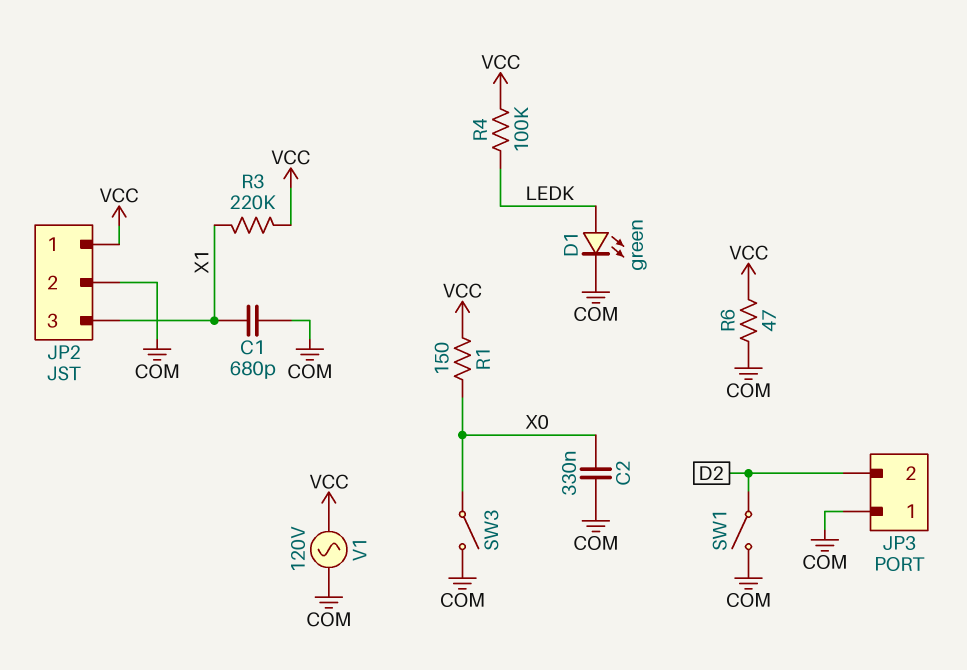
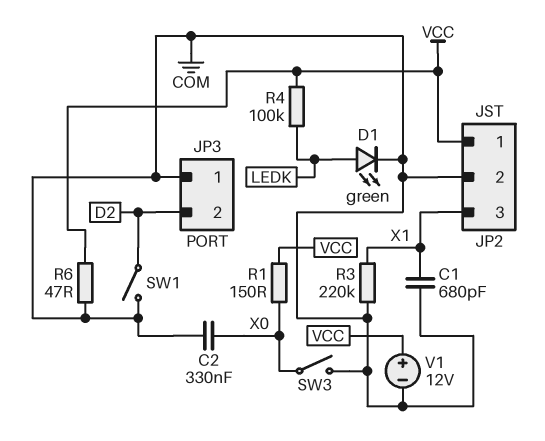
R3: 220k (VCC, X1) -> 220k (COM, X1)
V1: AC 120V (COM, VCC) -> 12V (plus VCC, minus COM)

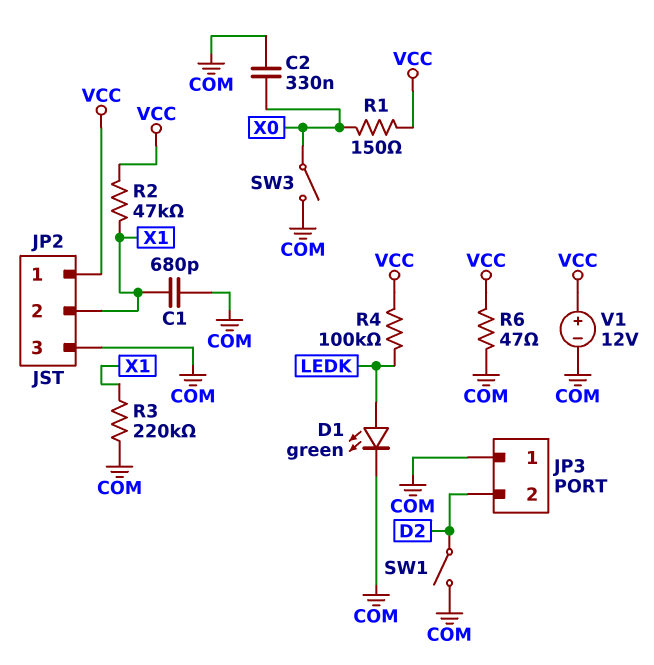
JP2 pin 2: COM -> X1
JP2 pin 3: X1 -> COM
R2: none -> 47k (VCC, X1)

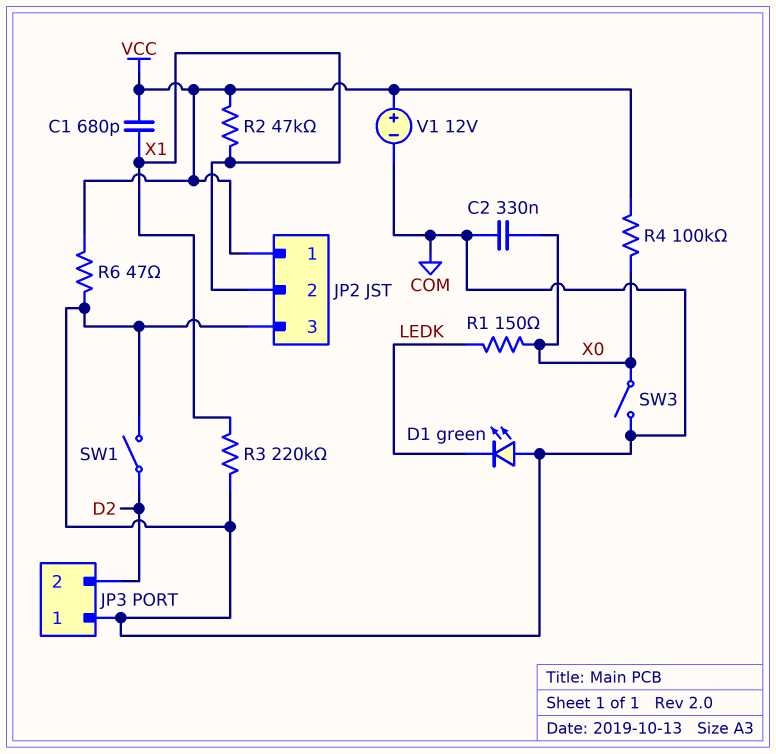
C1: 680pF (COM, X1) -> 680pF (VCC, X1)
D1: LED green (A LEDK, K COM) -> LED green (A COM, K LEDK)
R1: 150 (VCC, X0) -> 150 (LEDK, X0)
R4: 100k (LEDK, VCC) -> 100k (VCC, X0)

